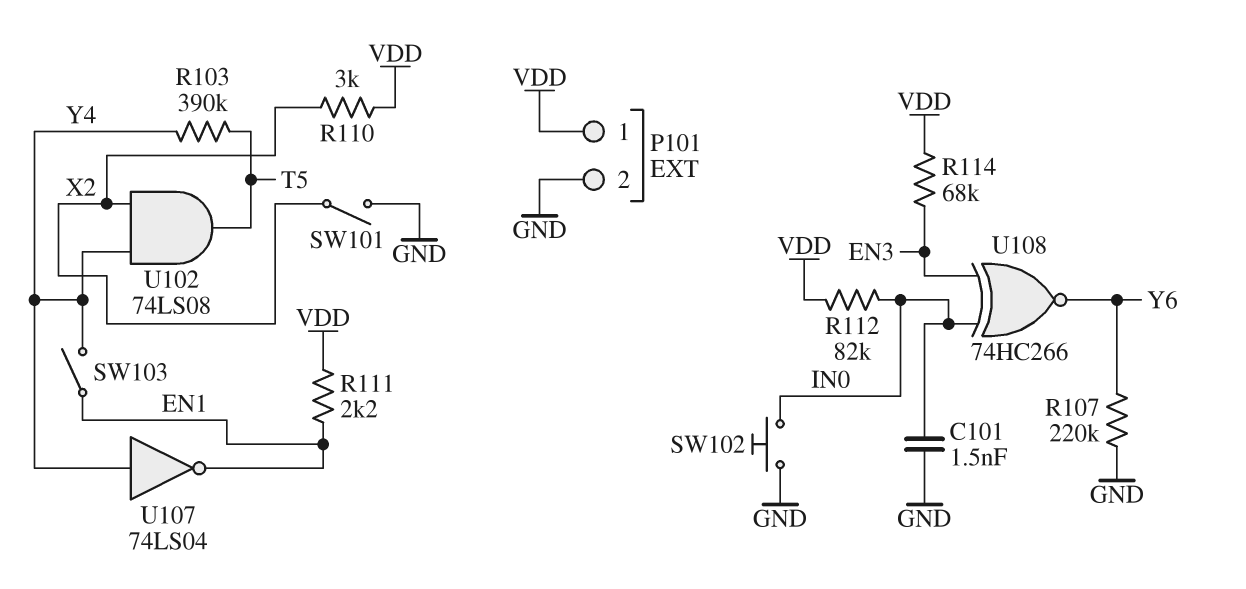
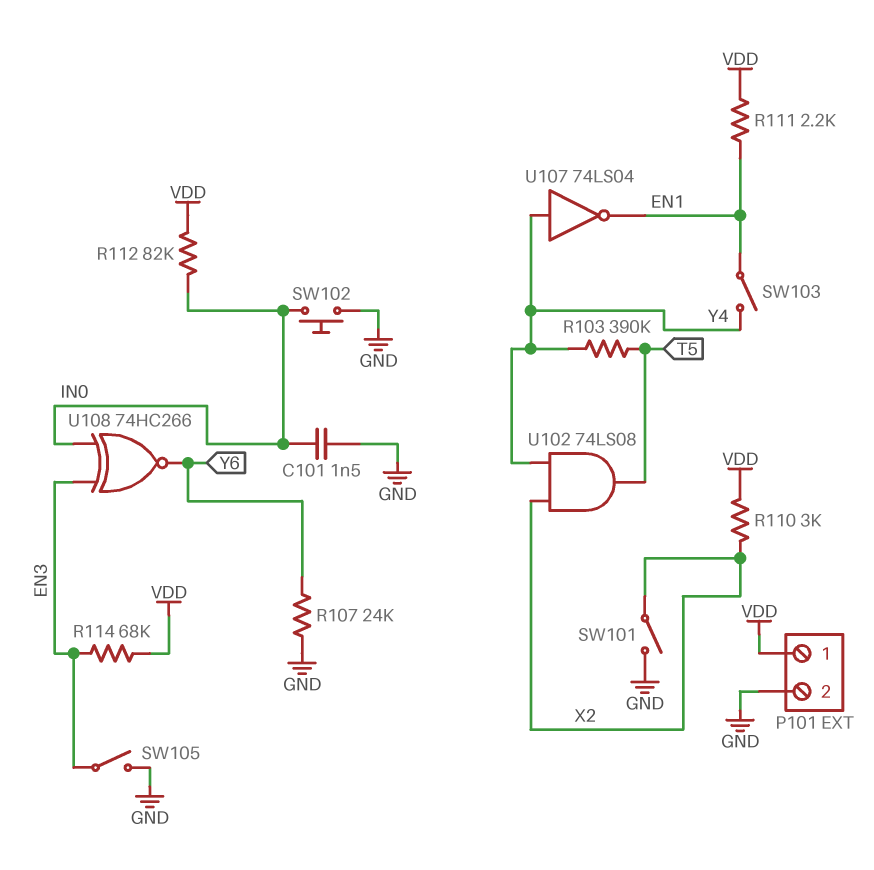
R107: 220k (GND, Y6) -> 24k (GND, Y6)
SW105: none -> switch (EN3, GND)

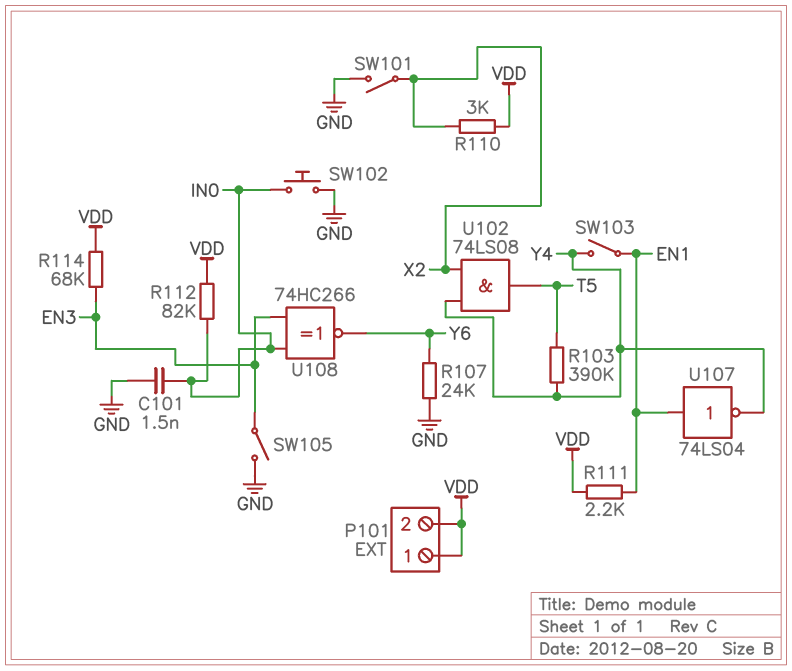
P101 pin 2: GND -> VDD
U107: NOT 74LS04 (in Y4, out EN1) -> NOT 74LS04 (in EN1, out Y4)

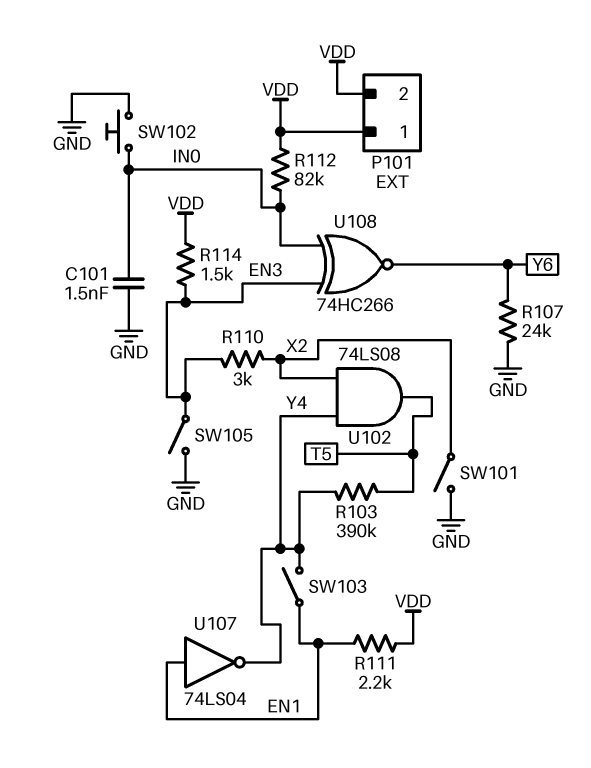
R110: 3k (VDD, X2) -> 3k (EN3, X2)
R114: 68k (EN3, VDD) -> 1.5k (EN3, VDD)

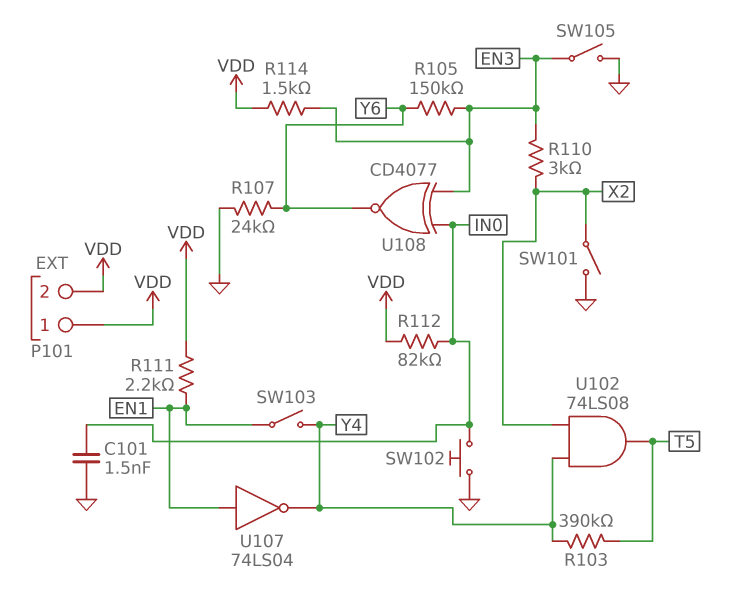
R105: none -> 150k (EN3, Y6)
U108: XNOR 74HC266 (in EN3, in IN0, out Y6) -> XNOR CD4077 (in EN3, in IN0, out Y6)

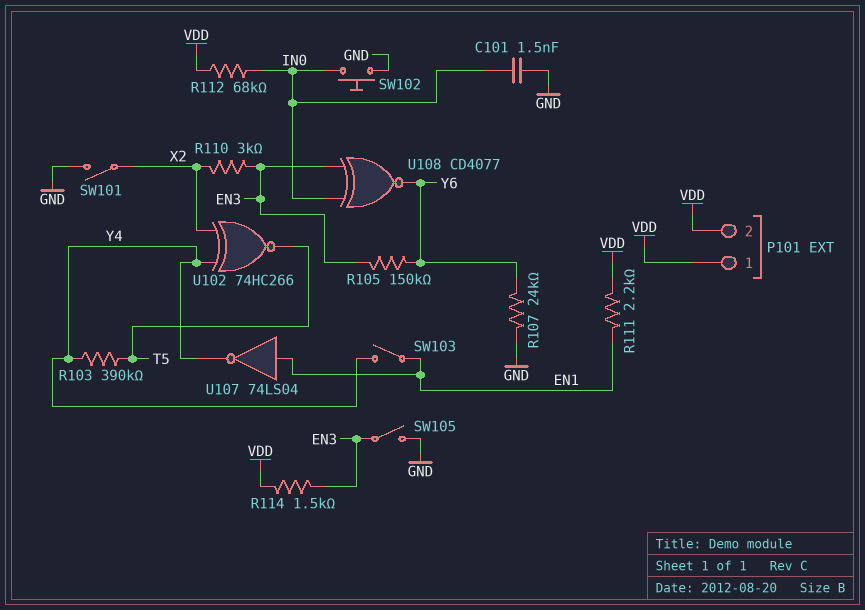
R112: 82k (IN0, VDD) -> 68k (IN0, VDD)
U102: AND 74LS08 (in X2, in Y4, out T5) -> XNOR 74HC266 (in X2, in Y4, out T5)

